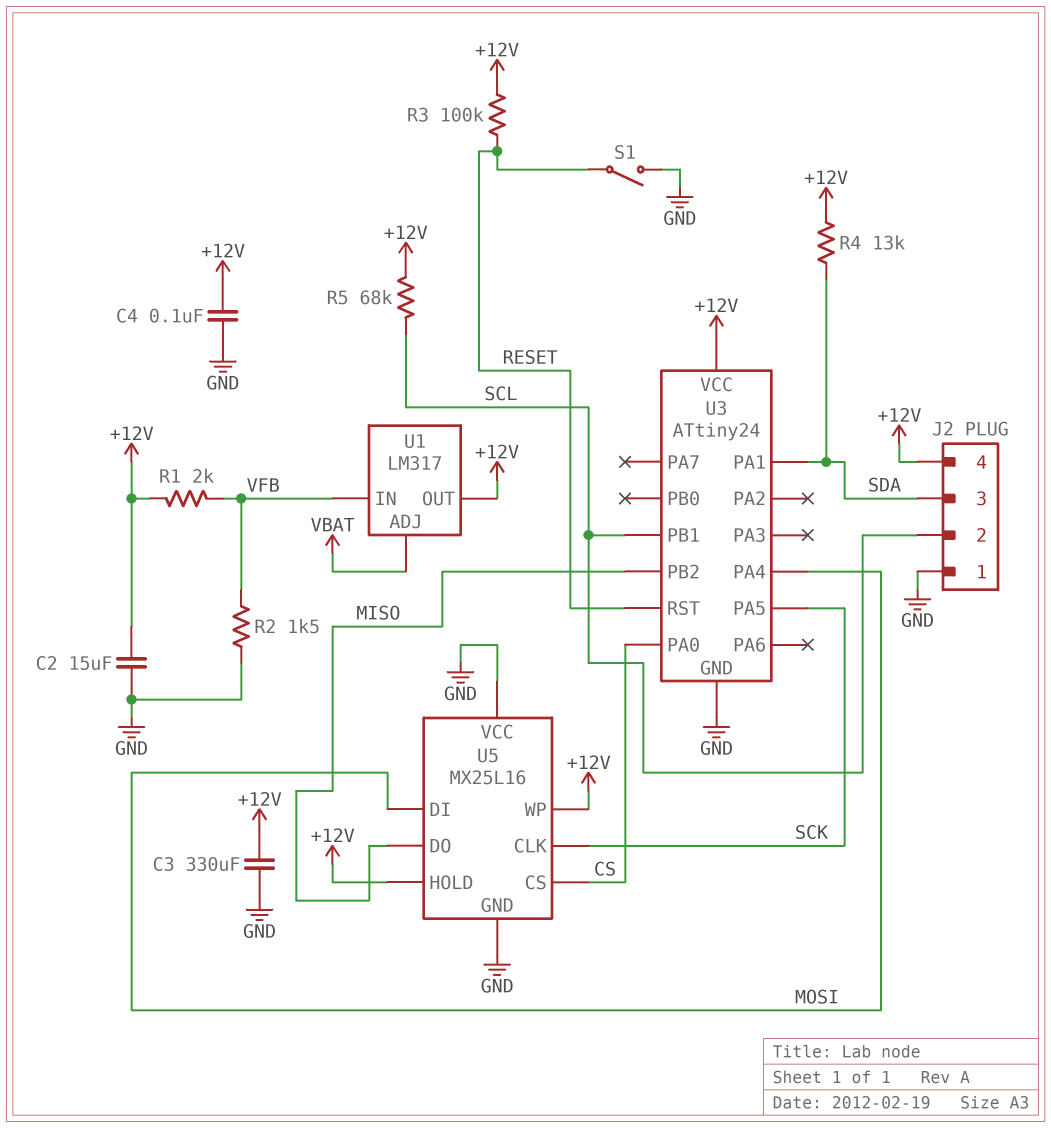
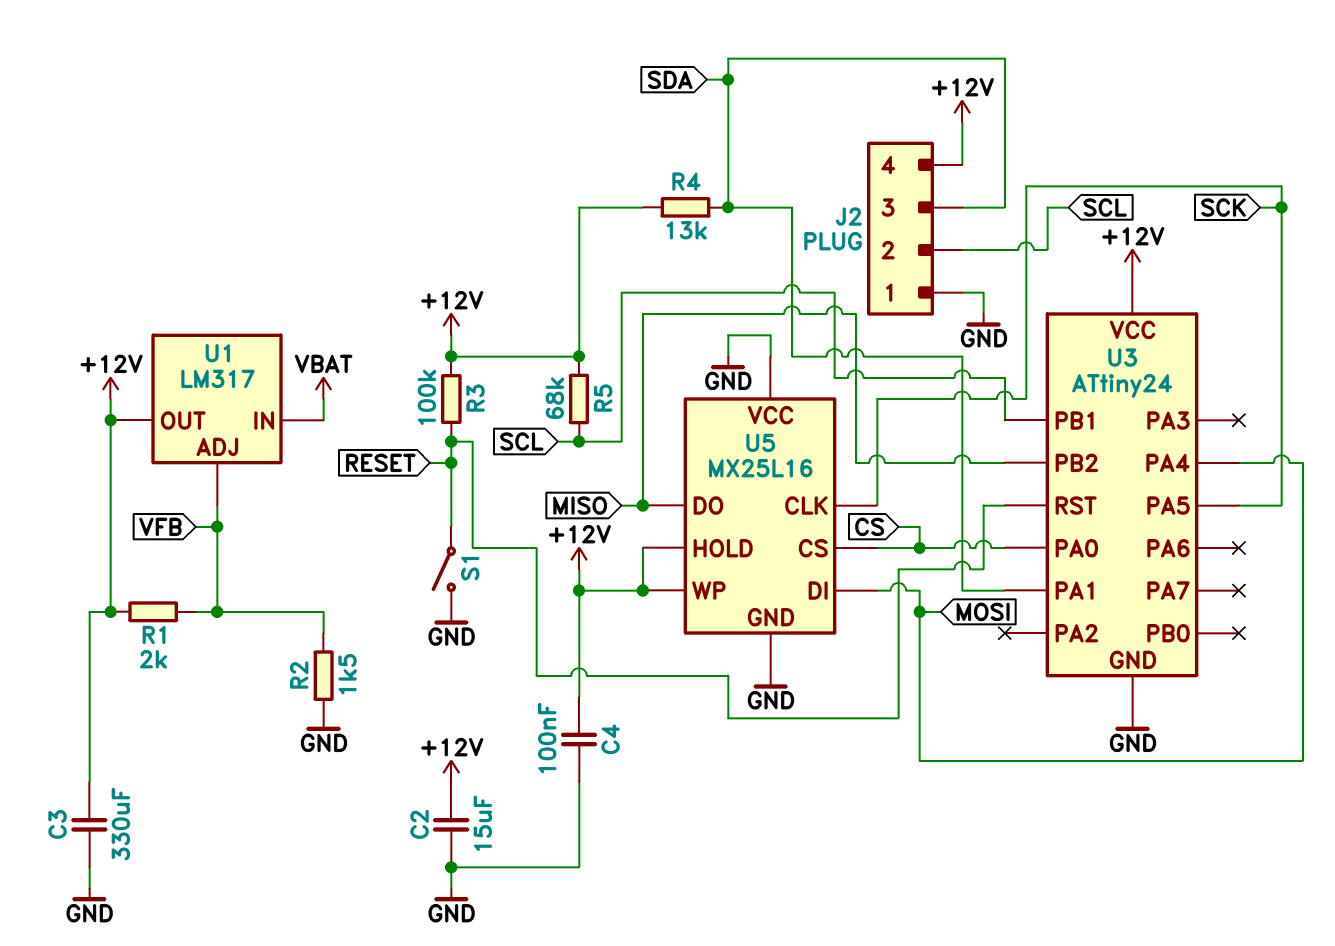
U1 pin ADJ: VBAT -> VFB
U1 pin IN: VFB -> VBAT

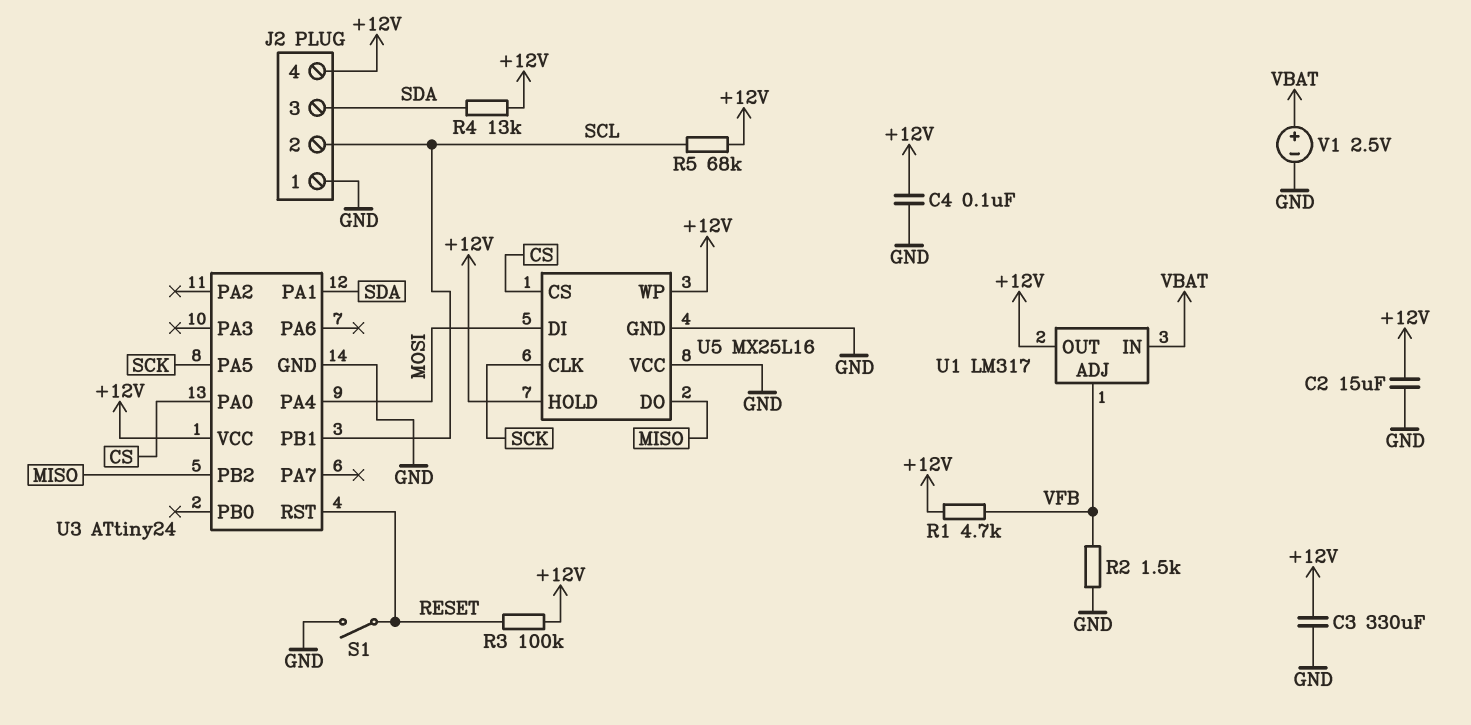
R1: 2k (+12V, VFB) -> 4.7k (+12V, VFB)
V1: none -> 2.5V (plus VBAT, minus GND)

